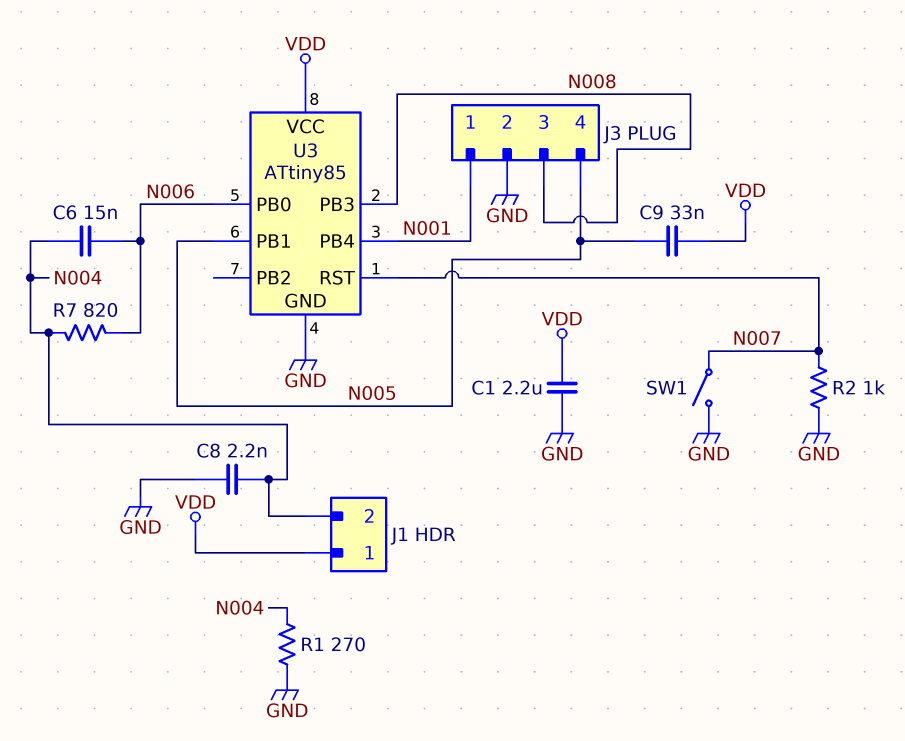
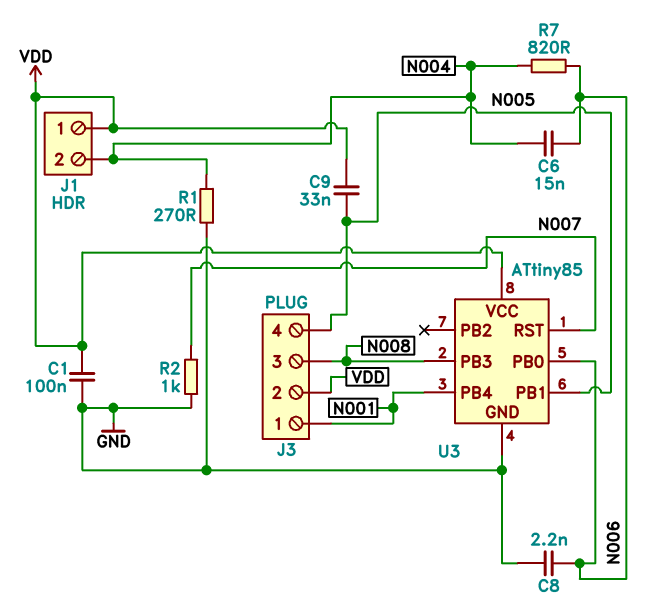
C1: 2.2uF (GND, VDD) -> 100nF (GND, VDD)
C8: 2.2nF (GND, N004) -> 2.2nF (GND, N006)
J3 pin 2: GND -> VDD
SW1: switch (GND, N007) -> none

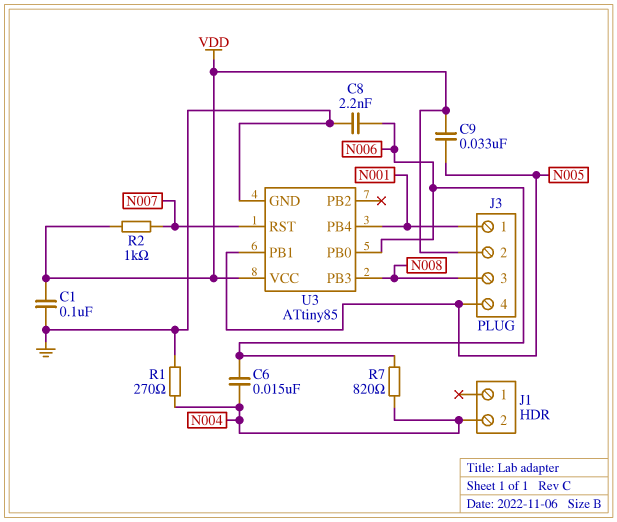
J1 pin 1: VDD -> none
R2: 1k (GND, N007) -> 1k (N007, VDD)

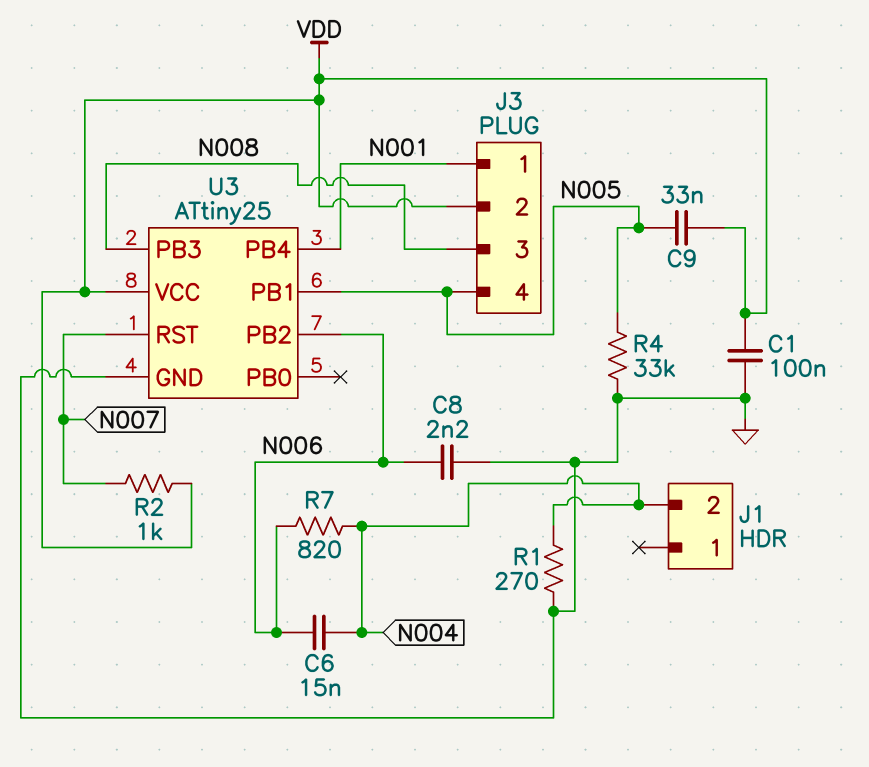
R4: none -> 33k (GND, N005)
U3: ATtiny85 -> ATtiny25
U3 pin PB0: N006 -> none
U3 pin PB2: none -> N006

